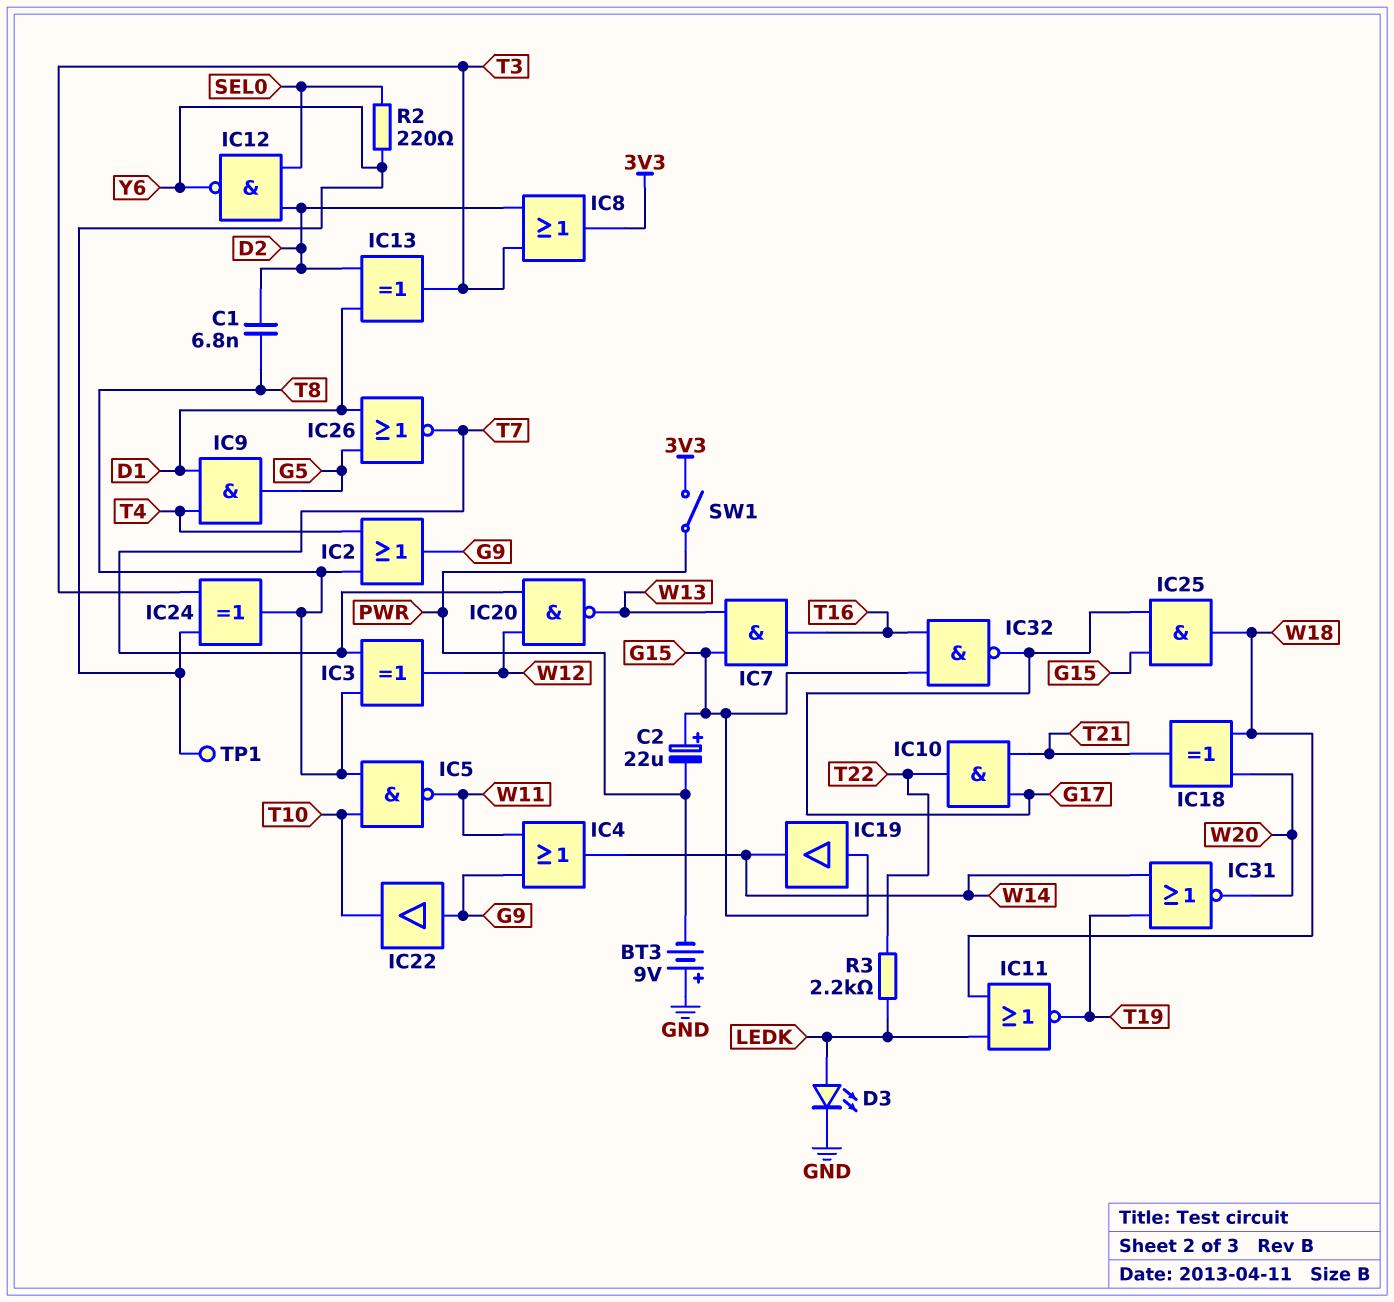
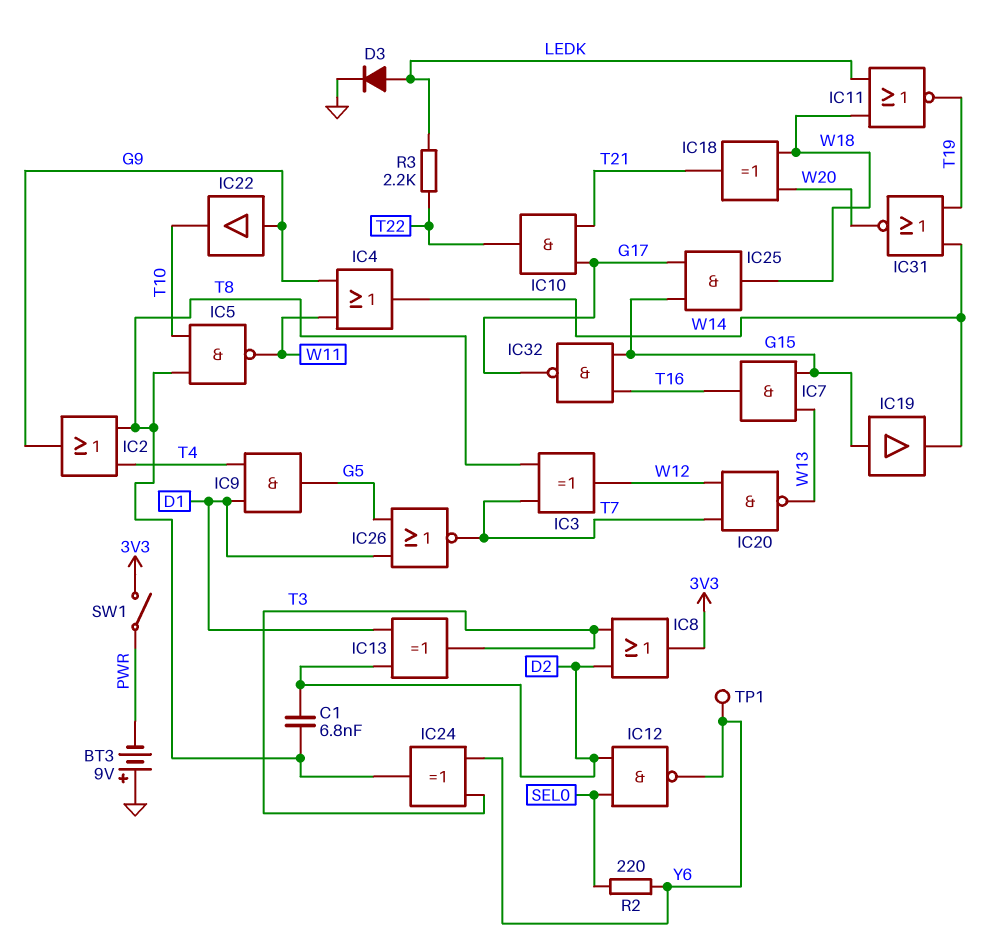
C2: 22uF (plus G15, minus PWR) -> none
D3: LED (A LEDK, K GND) -> diode (A LEDK, K GND)

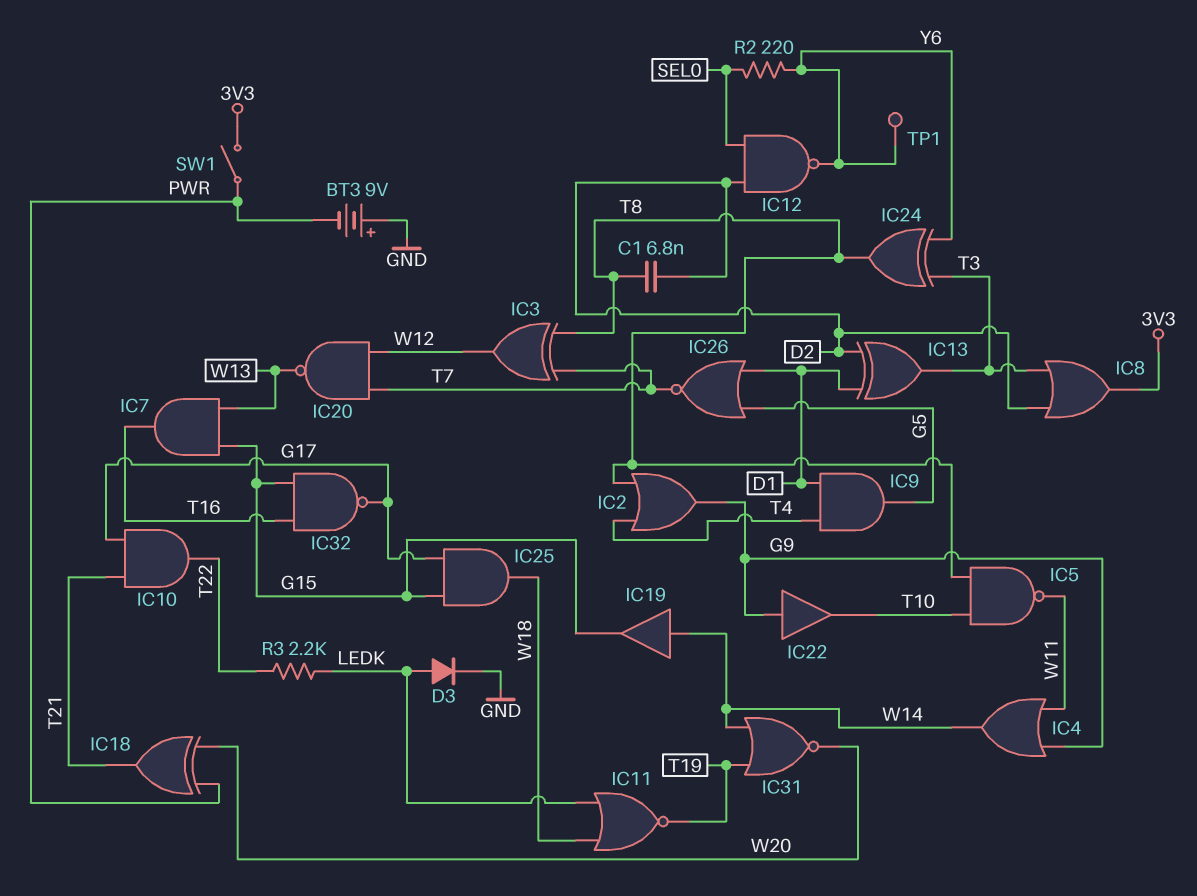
IC18: XOR (in W18, in W20, out T21) -> XOR (in PWR, in W20, out T21)
IC19: buffer (in G15, out W14) -> buffer (in W14, out G15)

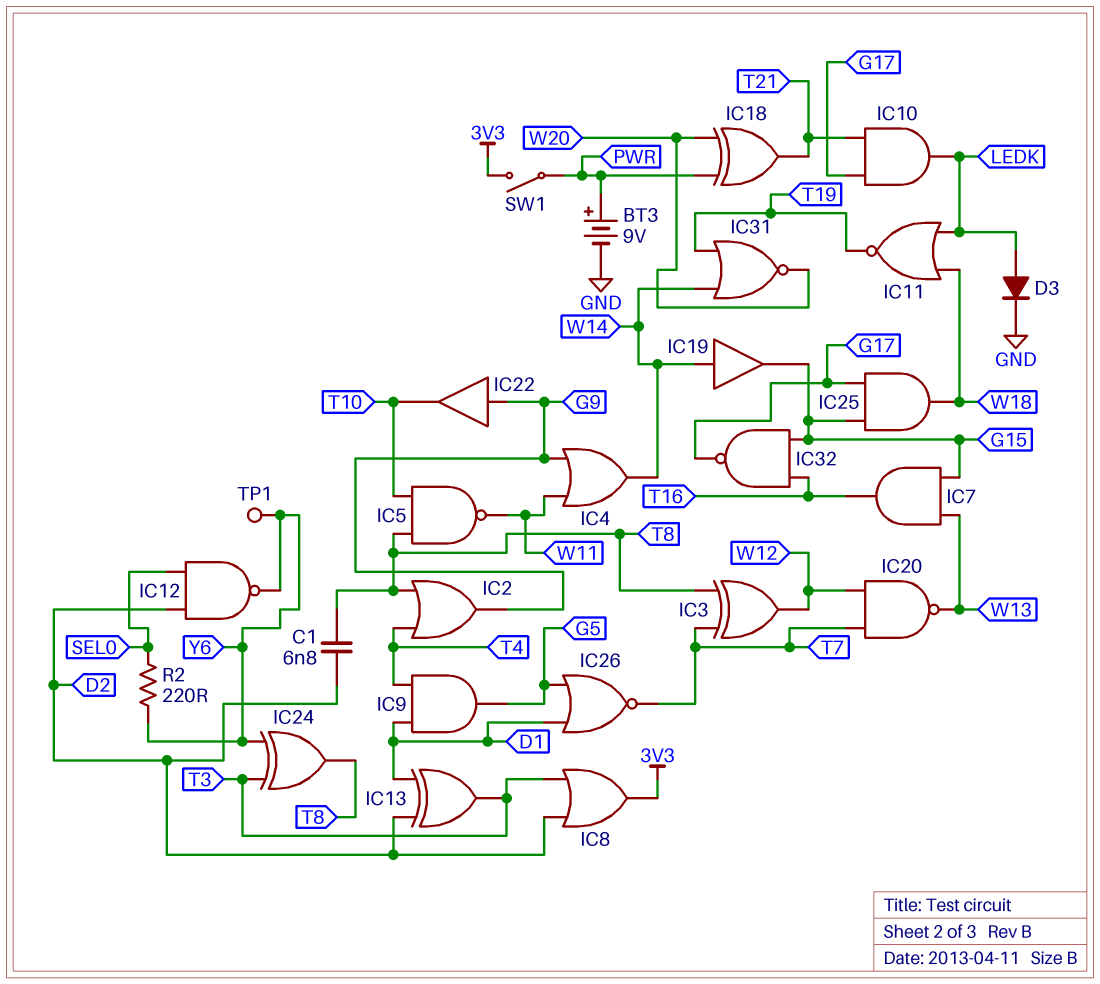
BT3: 9V (plus GND, minus PWR) -> 9V (plus PWR, minus GND)
IC10: AND (in G17, in T21, out T22) -> AND (in G17, in T21, out LEDK)
R3: 2.2k (LEDK, T22) -> none

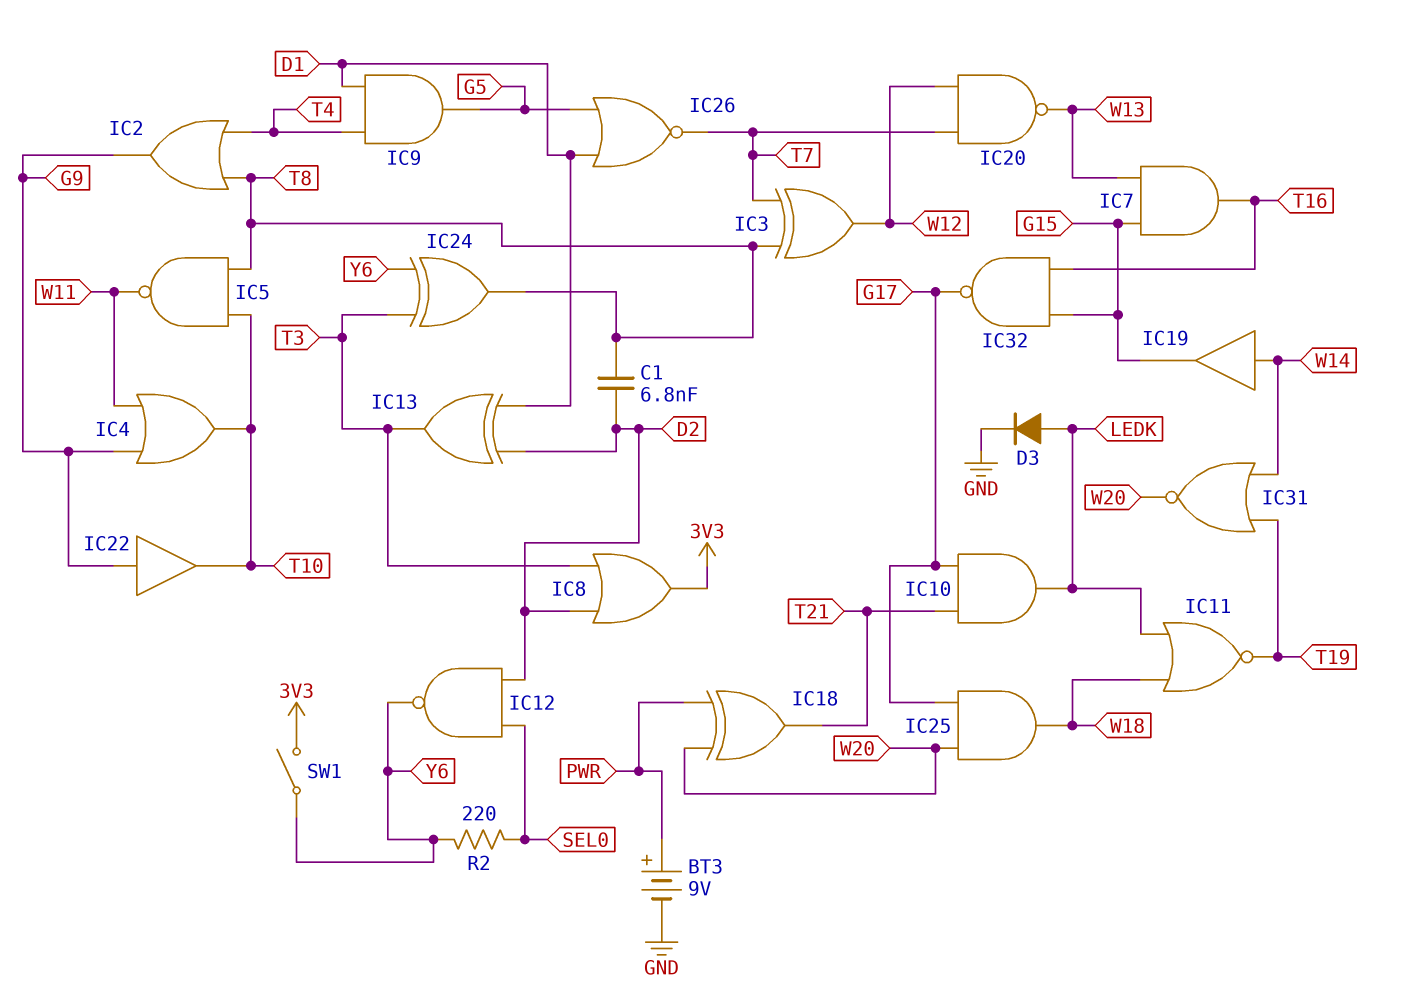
IC4: OR (in G9, in W11, out W14) -> OR (in G9, in W11, out T10)
IC25: AND (in G15, in G17, out W18) -> AND (in G17, in W20, out W18)
SW1: switch (3V3, PWR) -> switch (3V3, Y6)
TP1: test point (Y6) -> none

